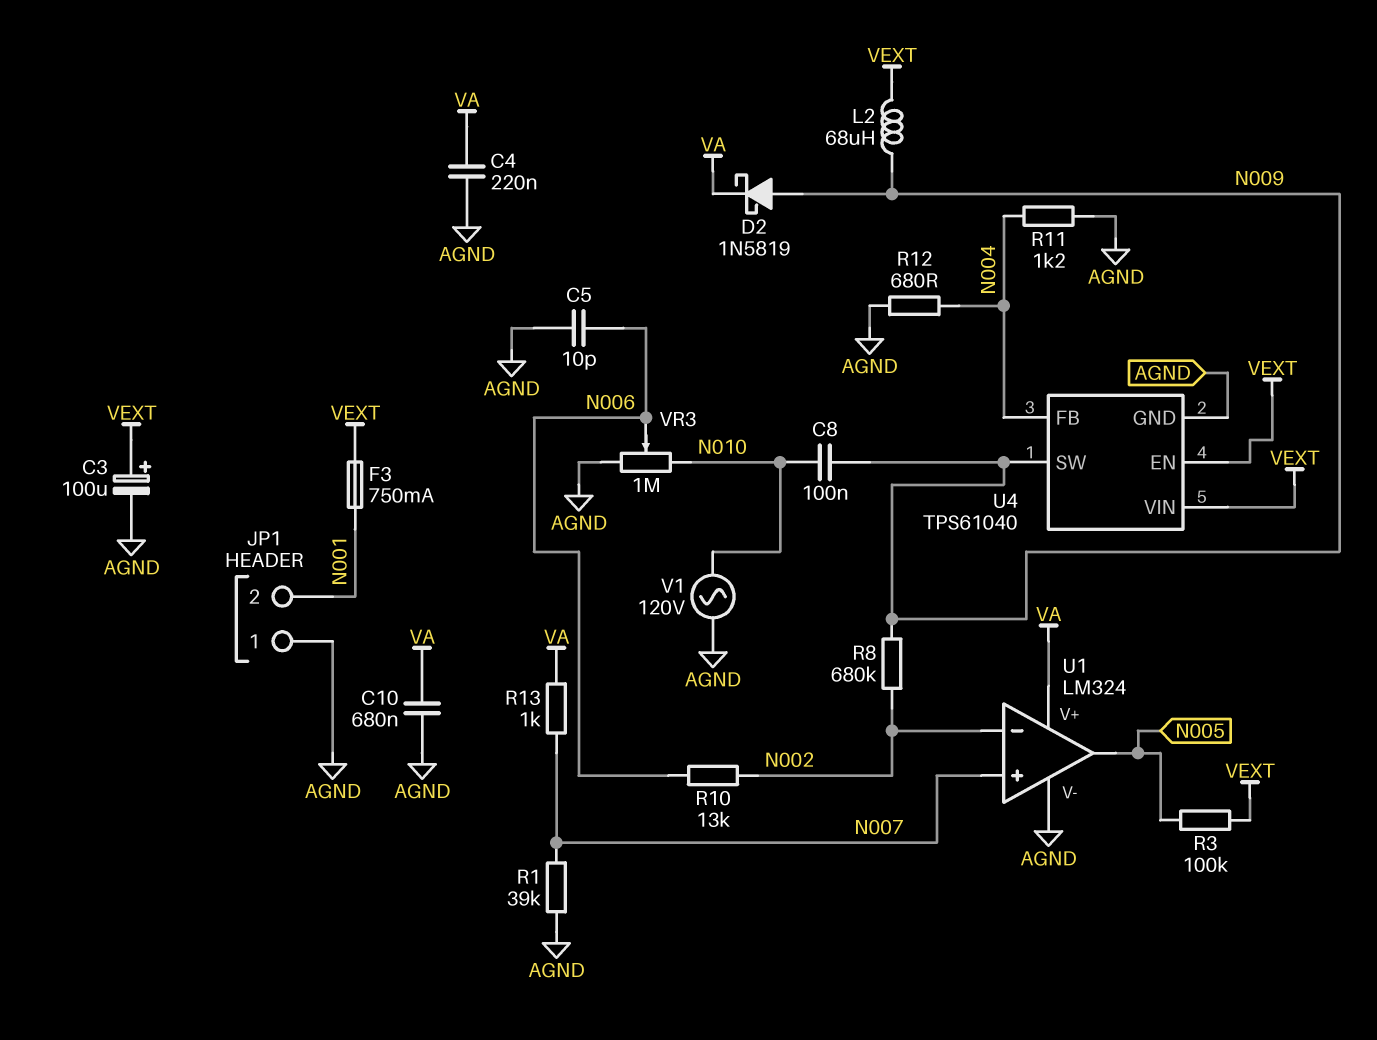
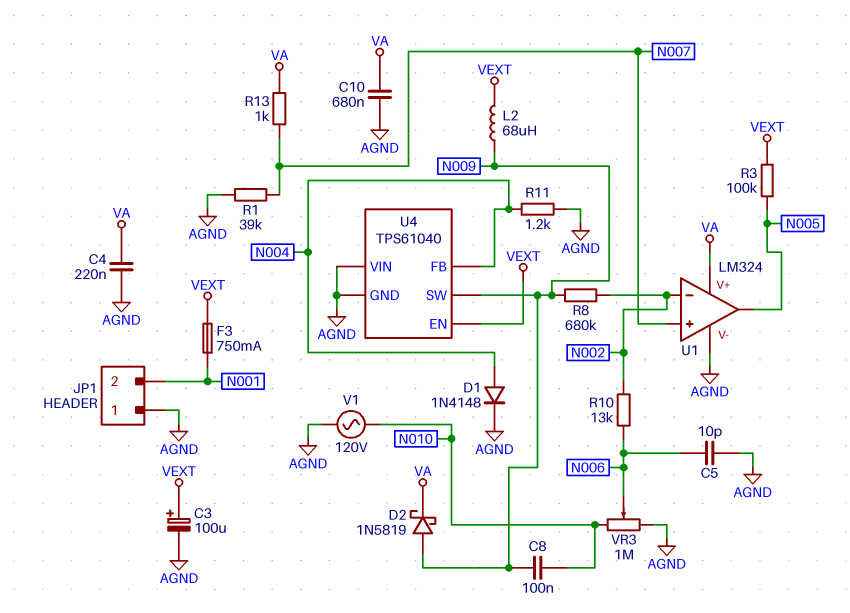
D1: none -> diode 1N4148 (A N004, K AGND)
R12: 680 (AGND, N004) -> none
U4 pin VIN: VEXT -> AGND

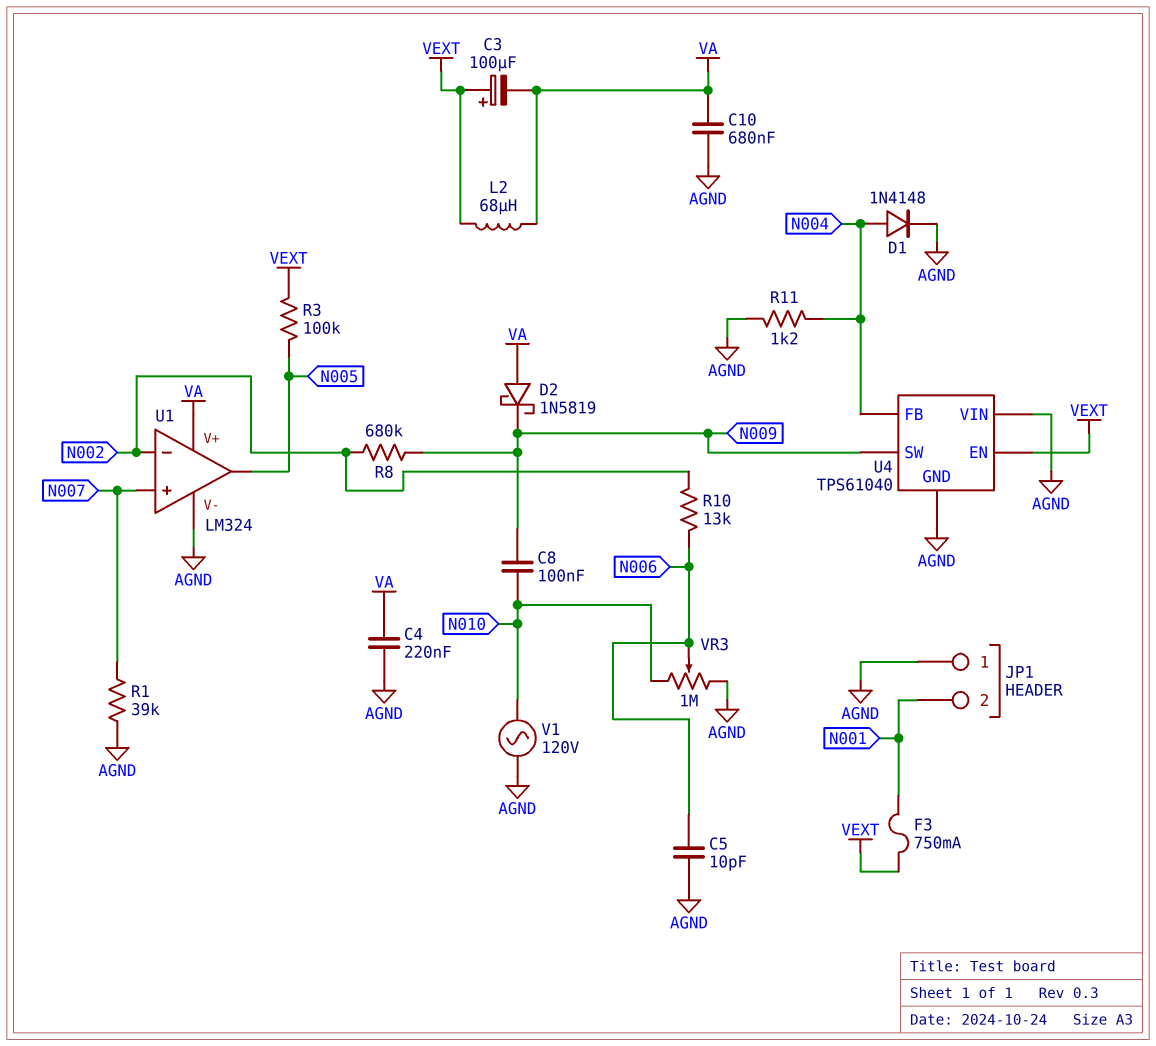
C3: 100uF (plus VEXT, minus AGND) -> 100uF (plus VEXT, minus VA)
D2: schottky 1N5819 (A N009, K VA) -> schottky 1N5819 (A VA, K N009)
L2: 68uH (N009, VEXT) -> 68uH (VA, VEXT)
R13: 1k (N007, VA) -> none

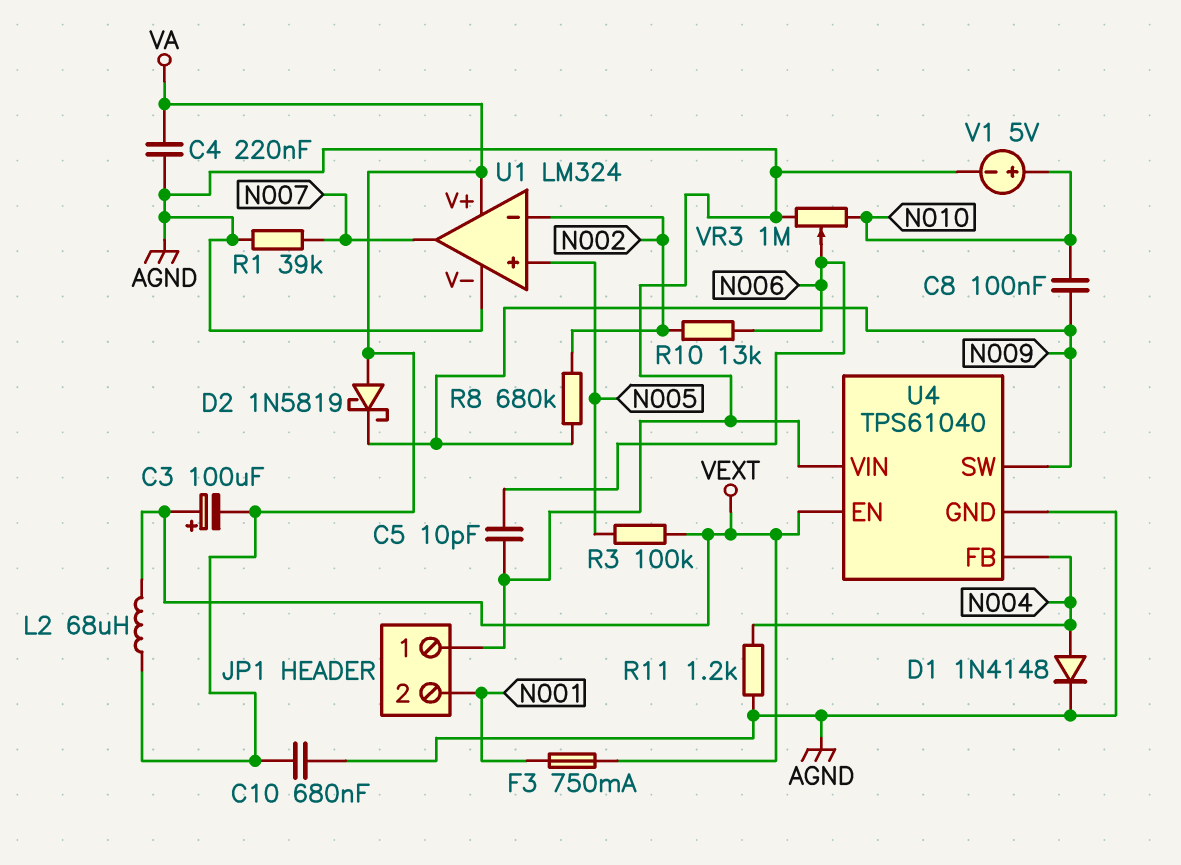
U1 pin in+: N007 -> N005
U1 pin out: N005 -> N007
V1: AC 120V (AGND, N010) -> 5V (plus N010, minus AGND)

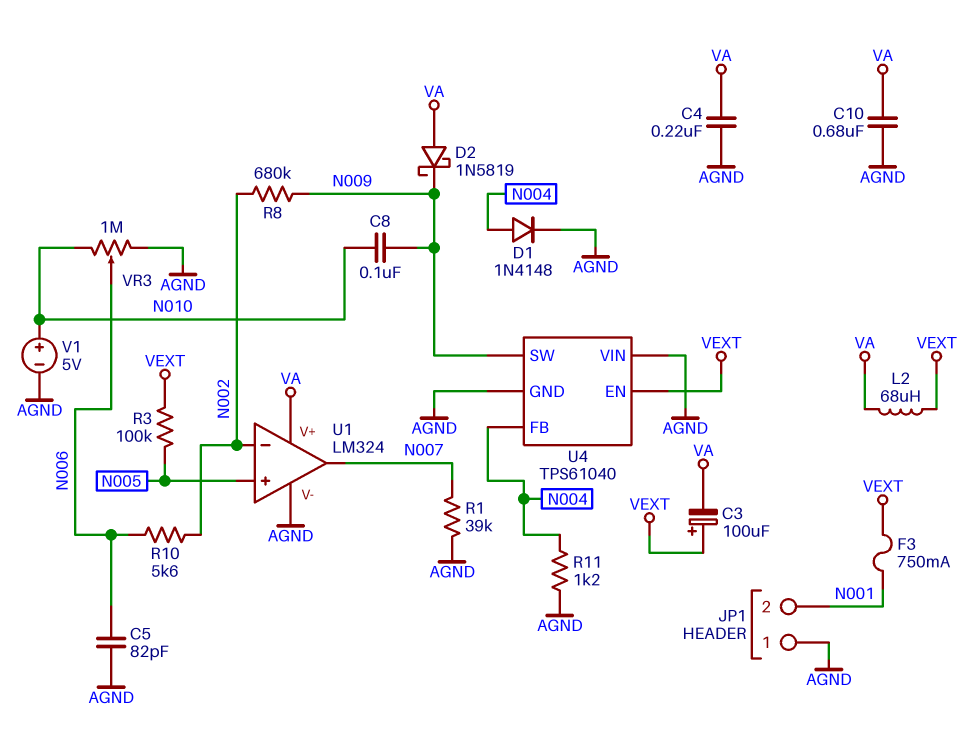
C5: 10pF (AGND, N006) -> 82pF (AGND, N006)
R10: 13k (N002, N006) -> 5.6k (N002, N006)

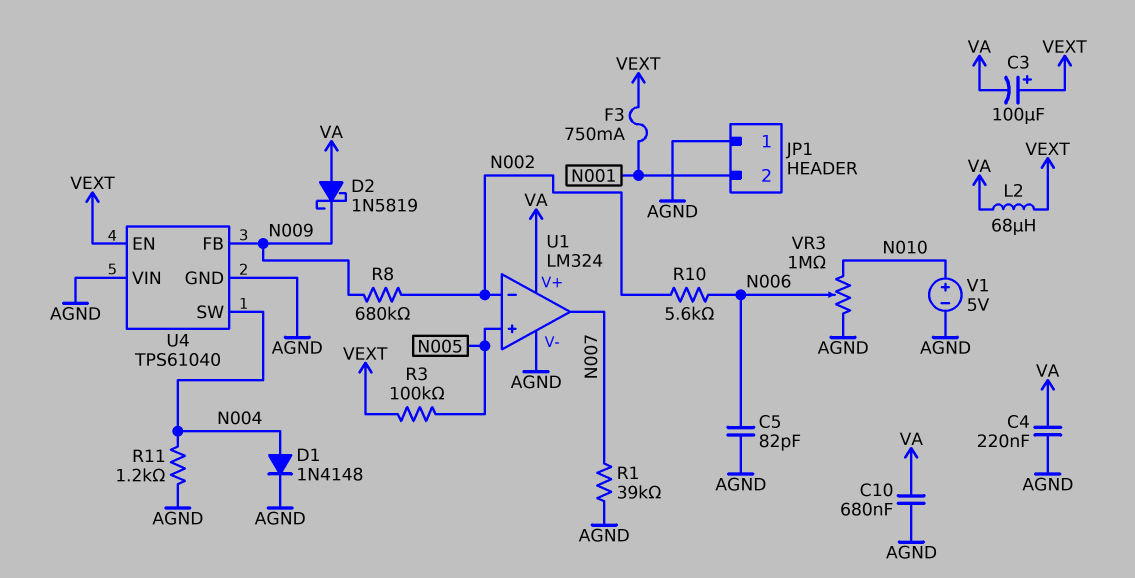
C8: 100nF (N009, N010) -> none
U4 pin FB: N004 -> N009
U4 pin SW: N009 -> N004

